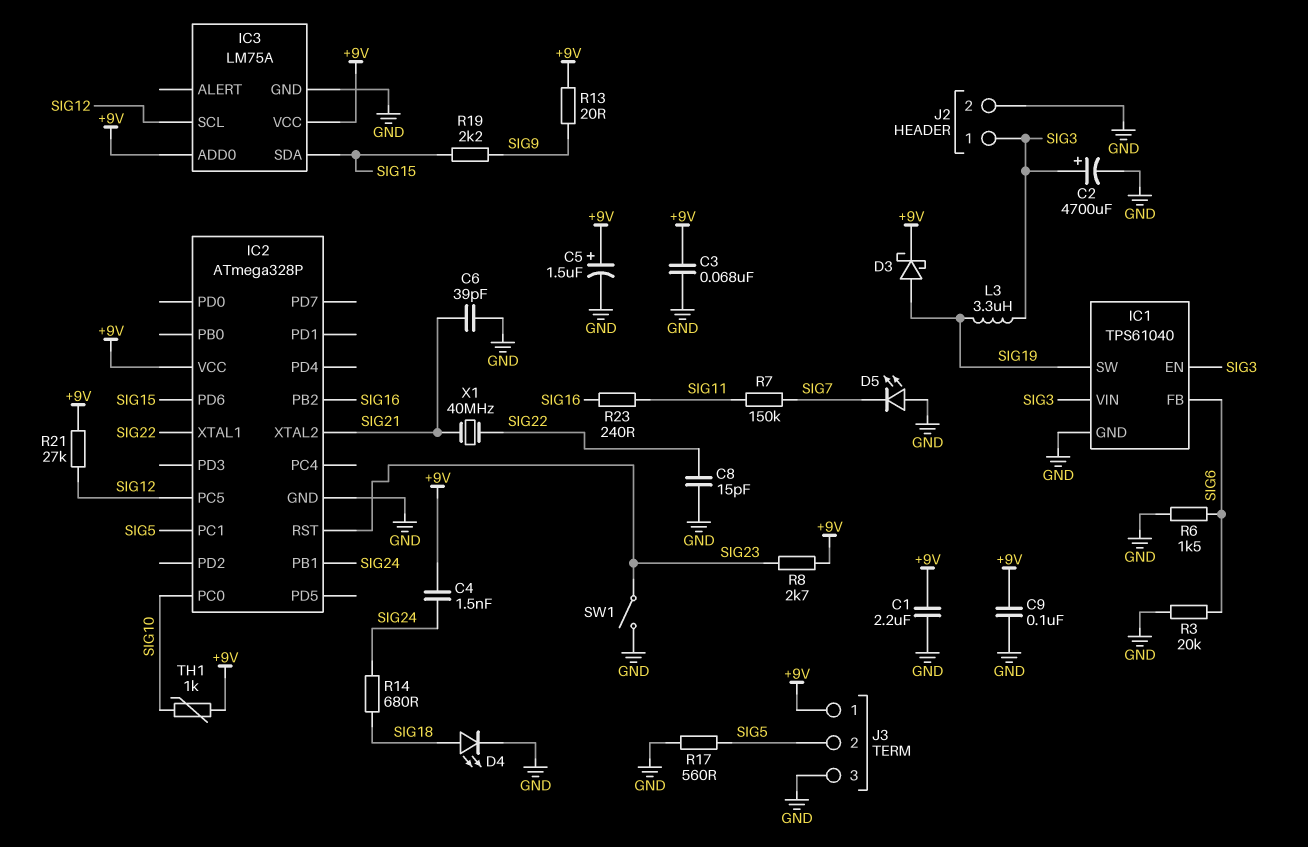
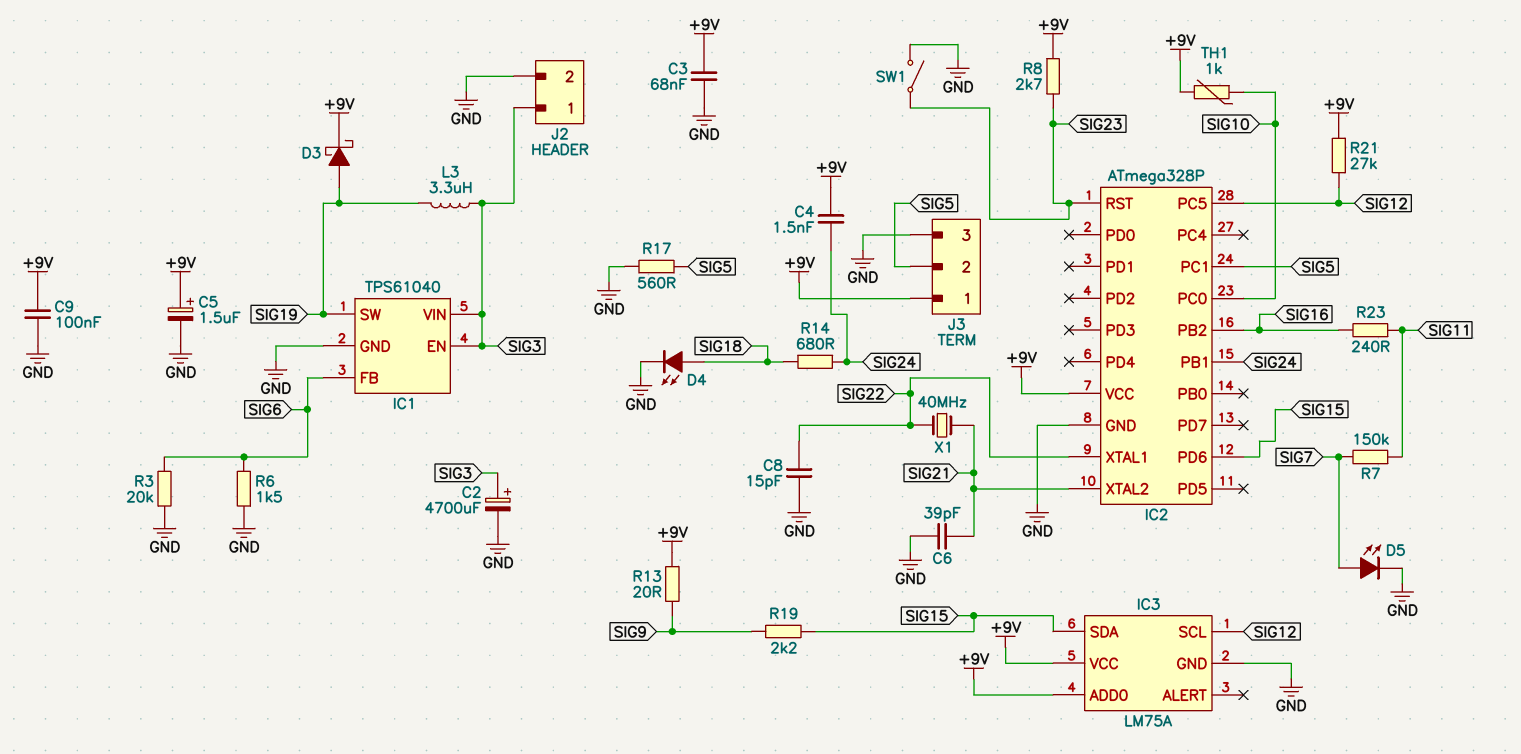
C1: 2.2uF (+9V, GND) -> none
D5: LED (A GND, K SIG7) -> LED (A SIG7, K GND)

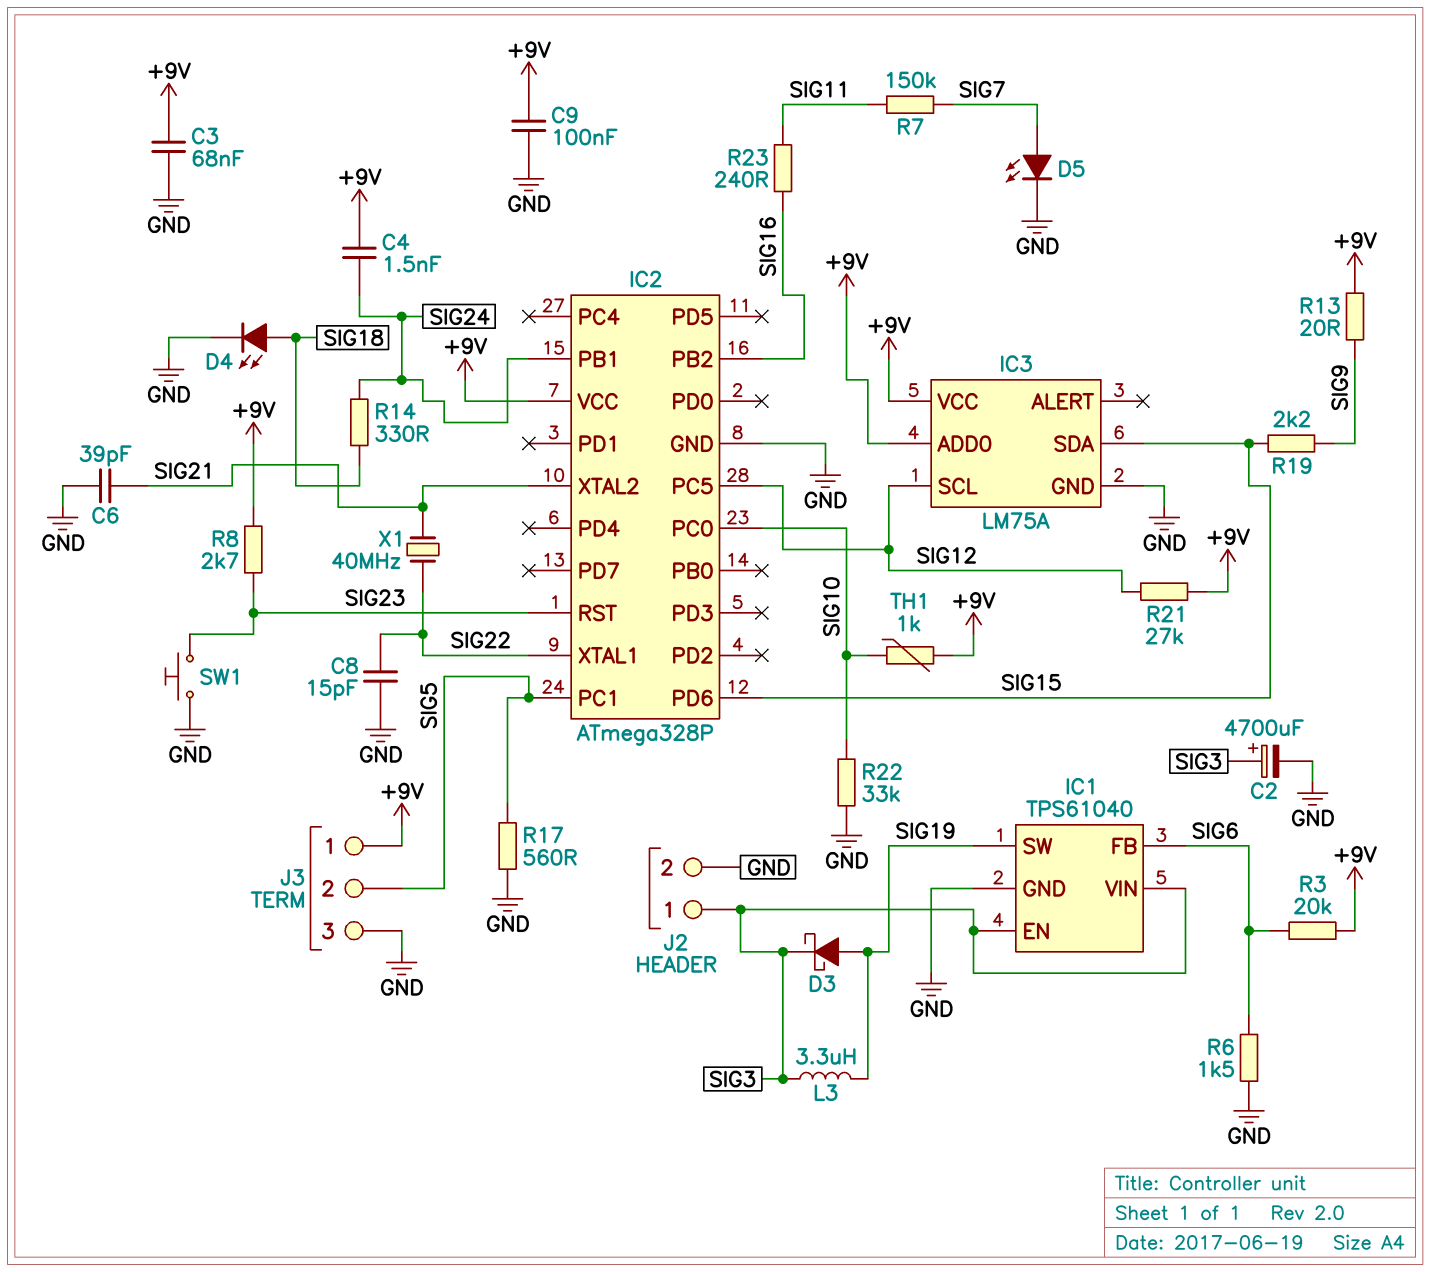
C5: 1.5uF (plus +9V, minus GND) -> none
D3: schottky (A SIG19, K +9V) -> schottky (A SIG19, K SIG3)
R3: 20k (GND, SIG6) -> 20k (+9V, SIG6)
R14: 680 (SIG18, SIG24) -> 330 (SIG18, SIG24)
R22: none -> 33k (GND, SIG10)
SW1: switch (GND, SIG23) -> button (GND, SIG23)

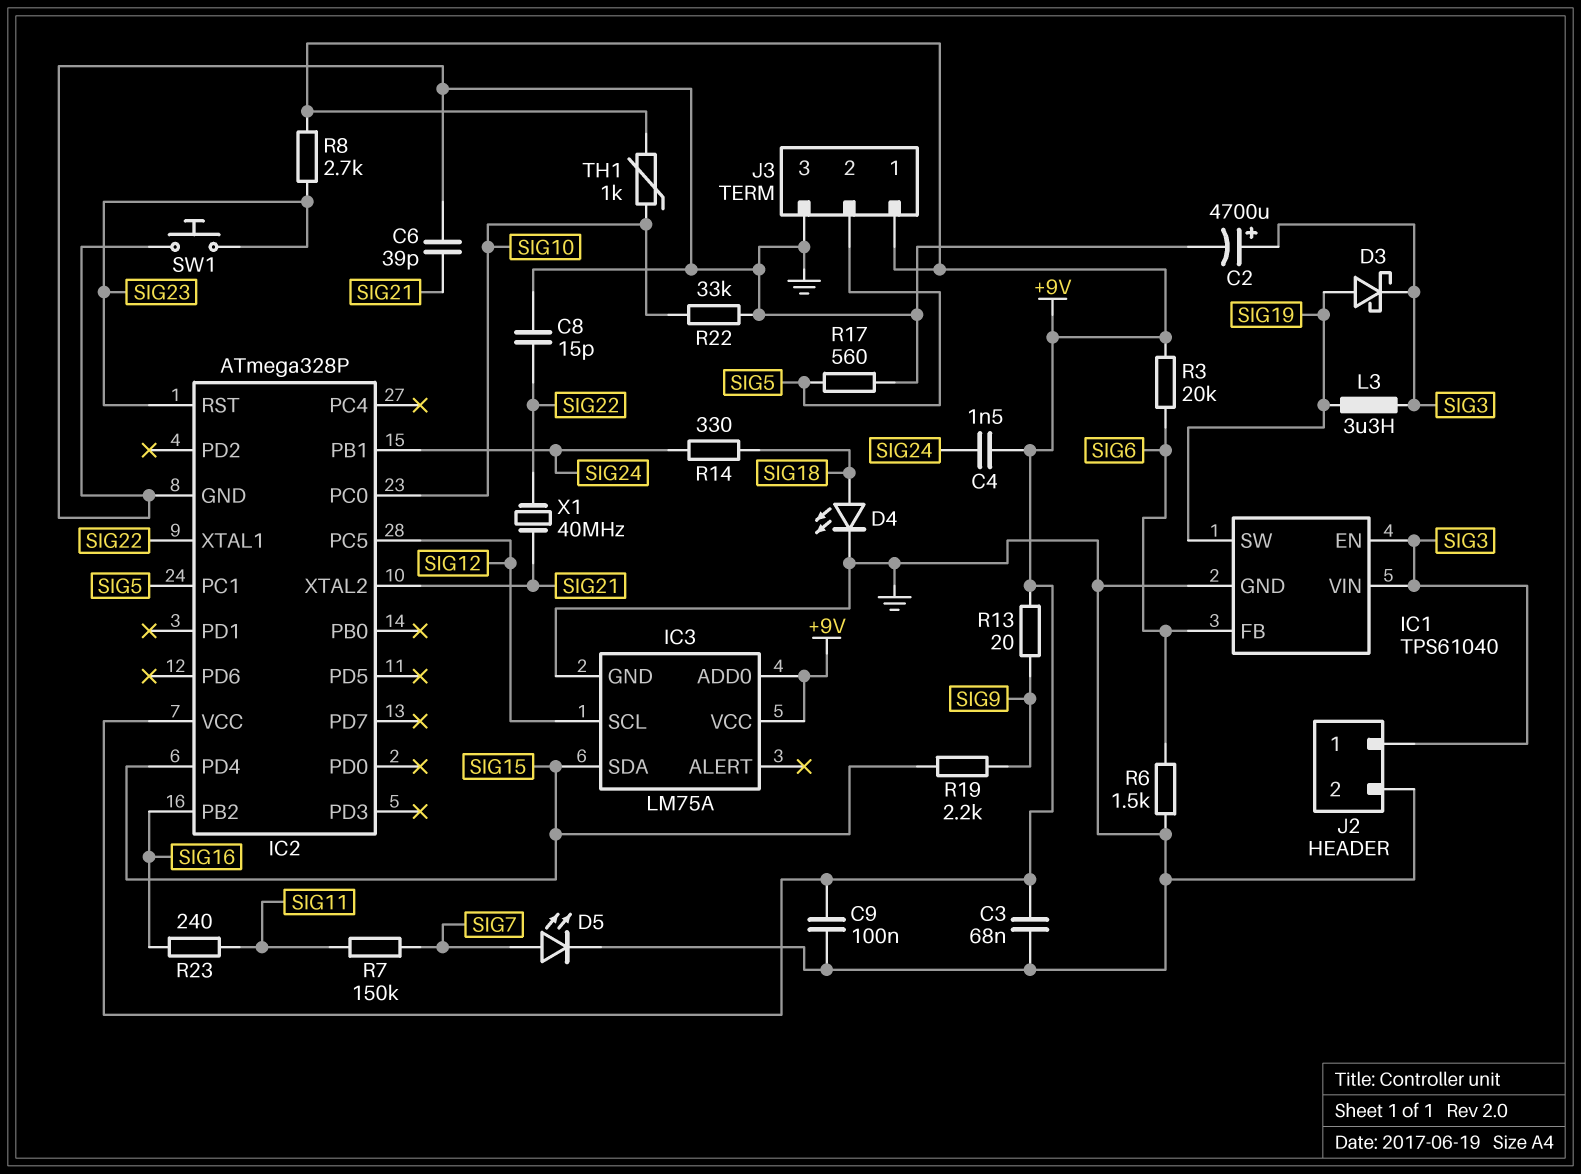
IC2 pin PD4: none -> SIG15
IC2 pin PD6: SIG15 -> none
R21: 27k (+9V, SIG12) -> none

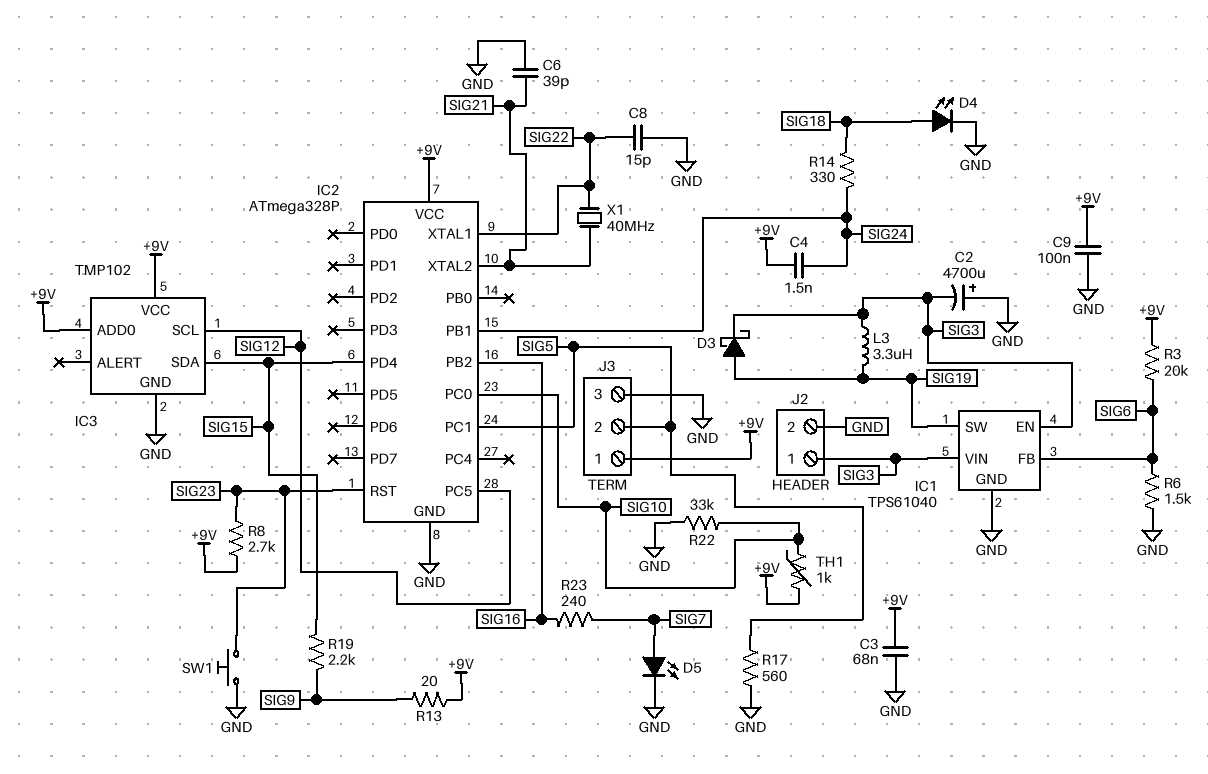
C2: 4700uF (plus SIG3, minus GND) -> 4700uF (plus GND, minus SIG3)
IC3: LM75A -> TMP102
R7: 150k (SIG7, SIG11) -> none
R23: 240 (SIG11, SIG16) -> 240 (SIG7, SIG16)

